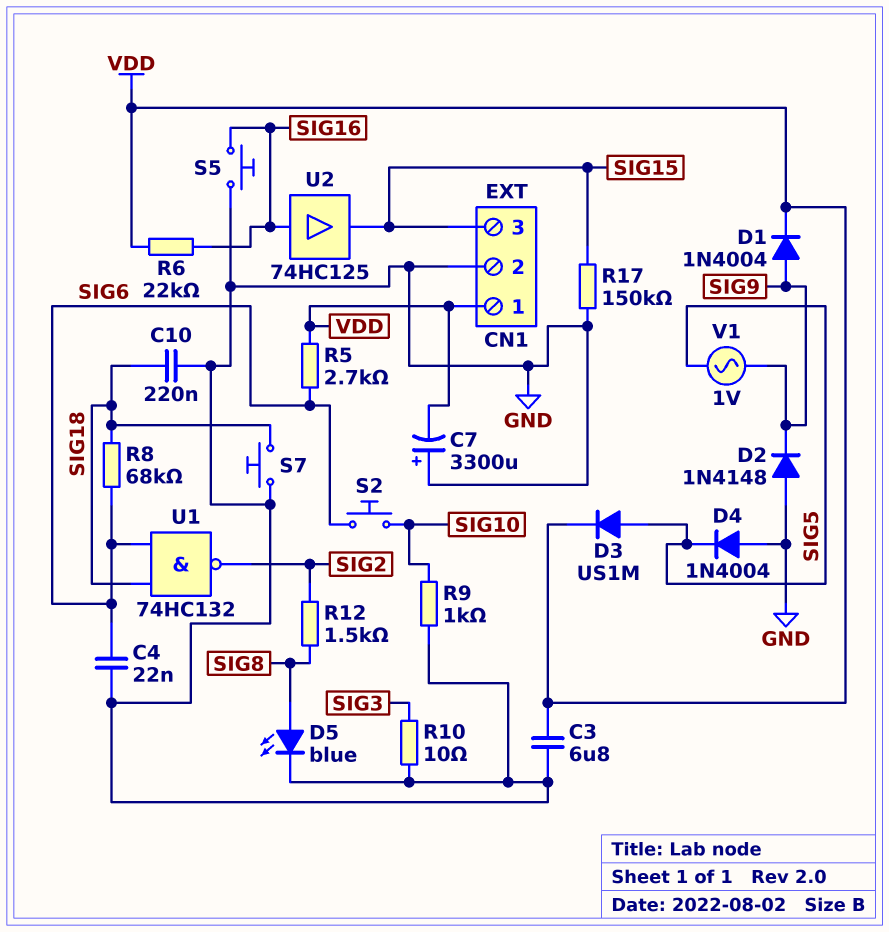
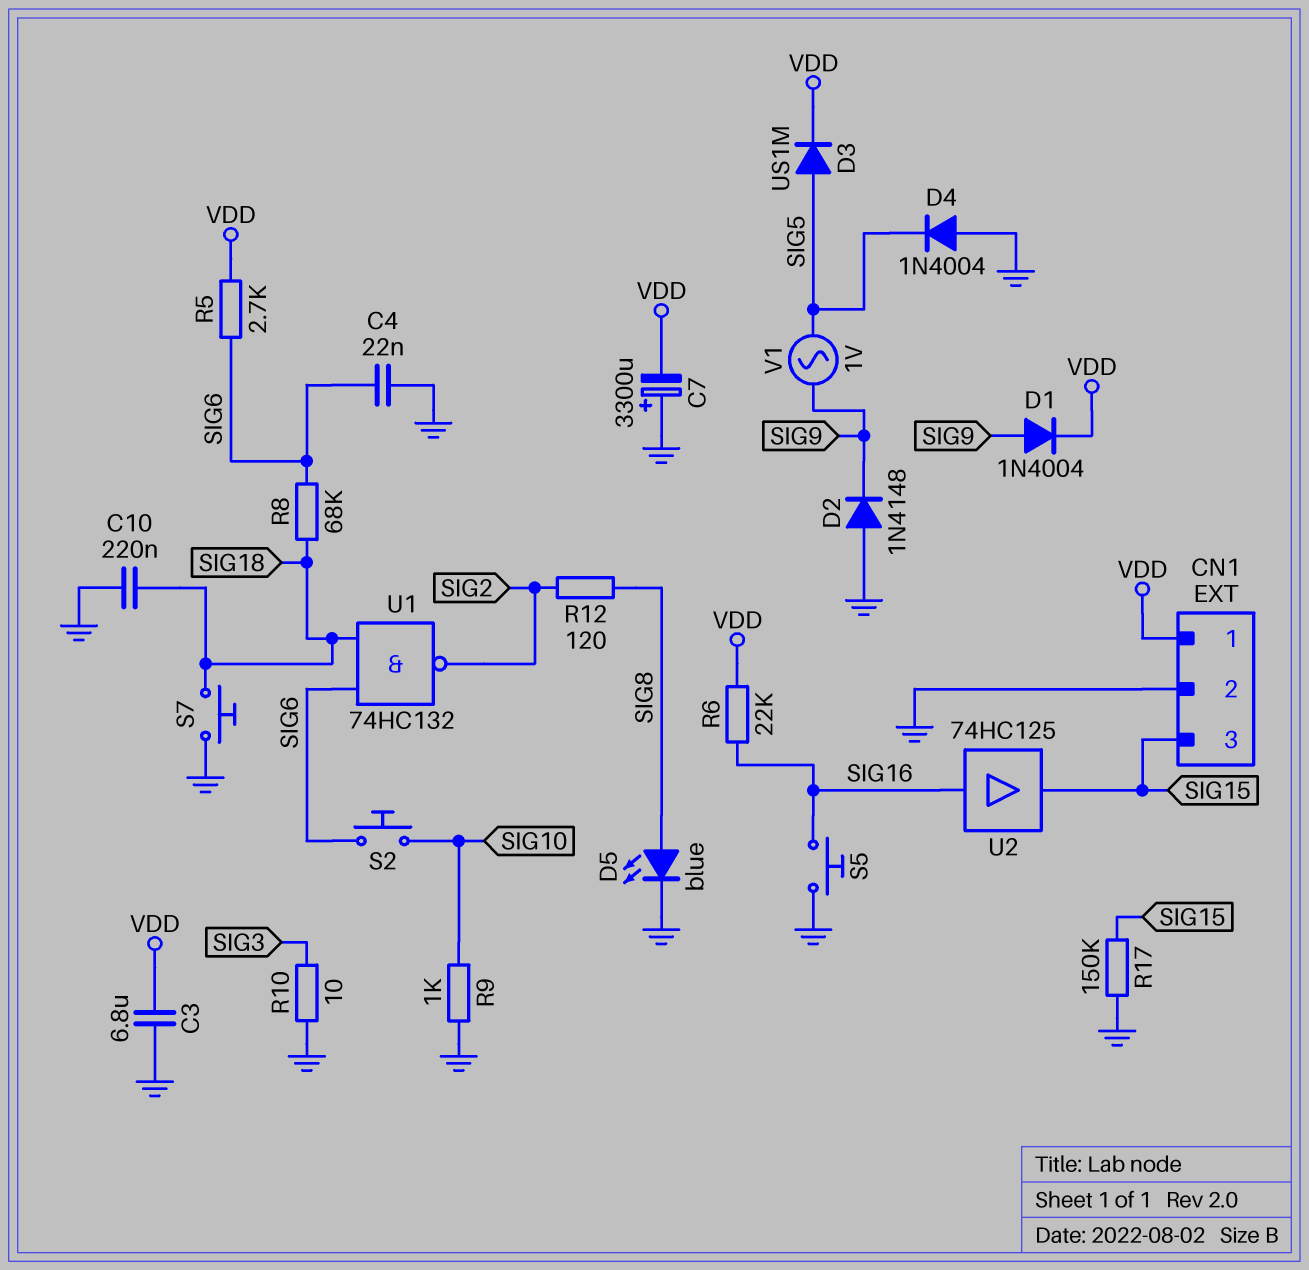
R12: 1.5k (SIG2, SIG8) -> 120 (SIG2, SIG8)

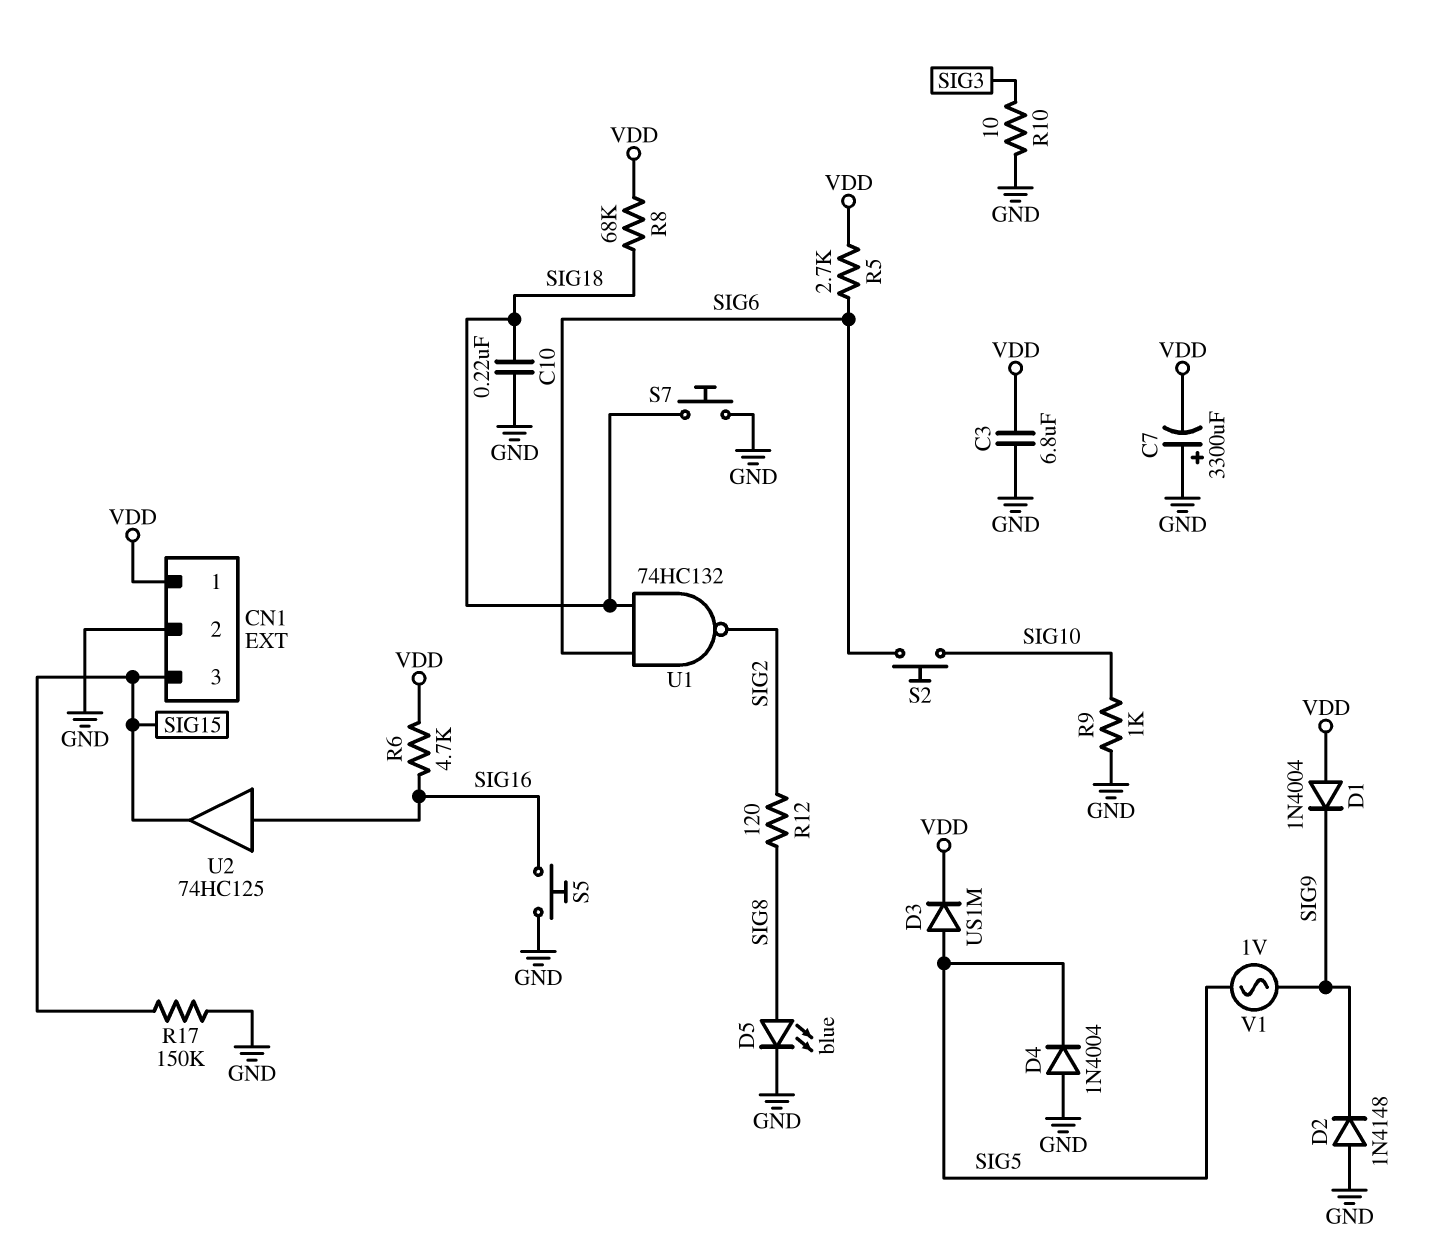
C4: 22nF (GND, SIG6) -> none
D1: diode 1N4004 (A SIG9, K VDD) -> diode 1N4004 (A VDD, K SIG9)
R6: 22k (SIG16, VDD) -> 4.7k (SIG16, VDD)
R8: 68k (SIG6, SIG18) -> 68k (SIG18, VDD)

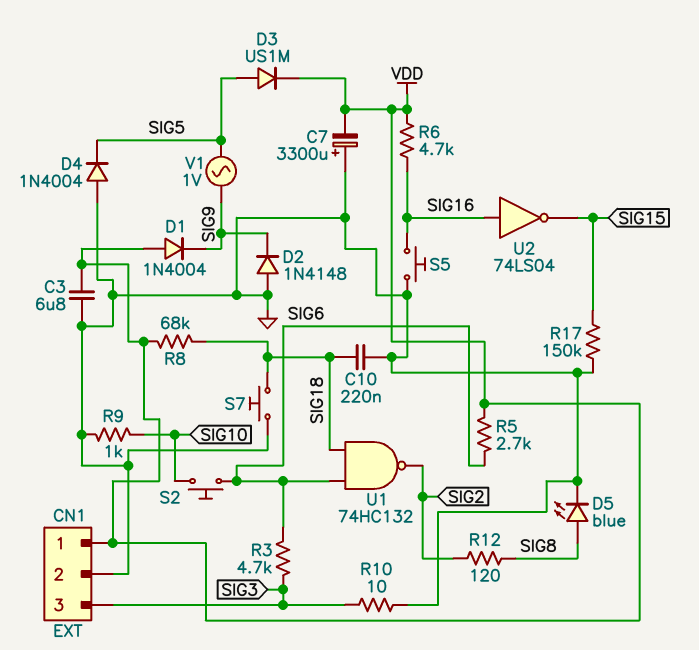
CN1 pin 3: SIG15 -> SIG3
R3: none -> 4.7k (SIG3, SIG6)
U2: buffer 74HC125 (in SIG16, out SIG15) -> NOT 74LS04 (in SIG16, out SIG15)

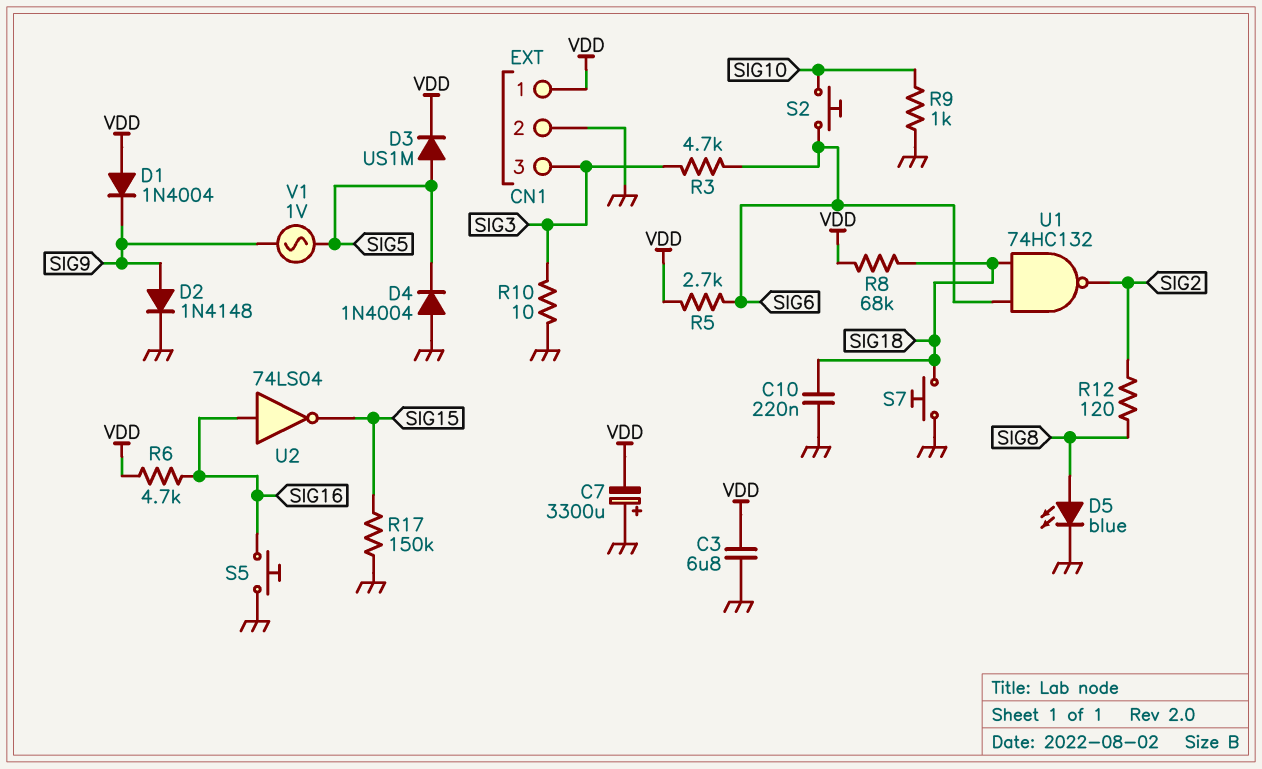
D2: diode 1N4148 (A GND, K SIG9) -> diode 1N4148 (A SIG9, K GND)

